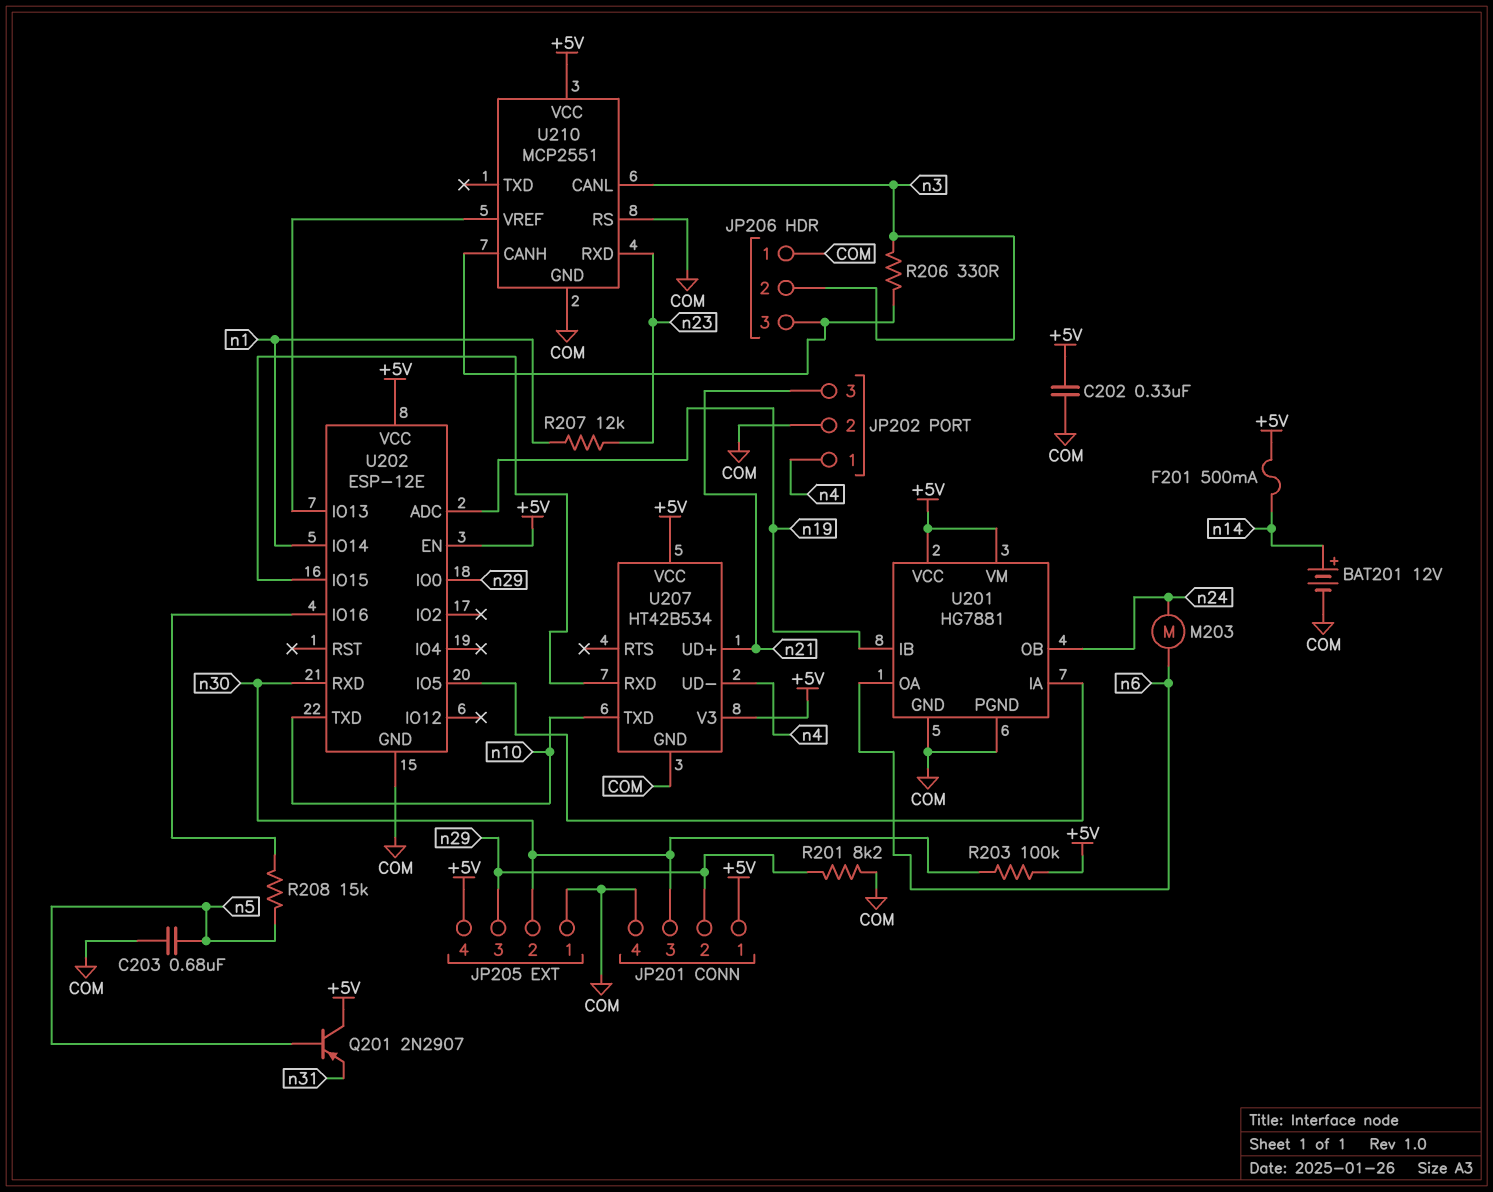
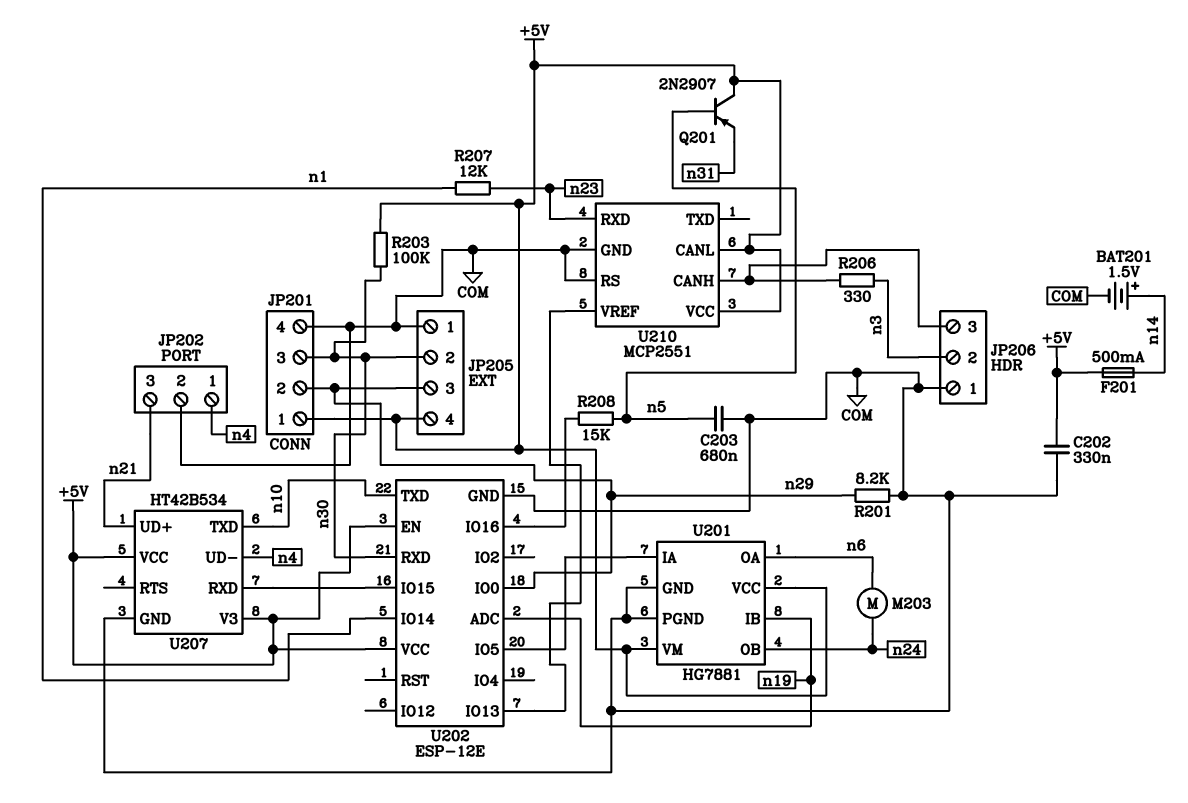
BAT201: 12V (plus n14, minus COM) -> 1.5V (plus n14, minus COM)
U210 pin CANL: n3 -> +5V

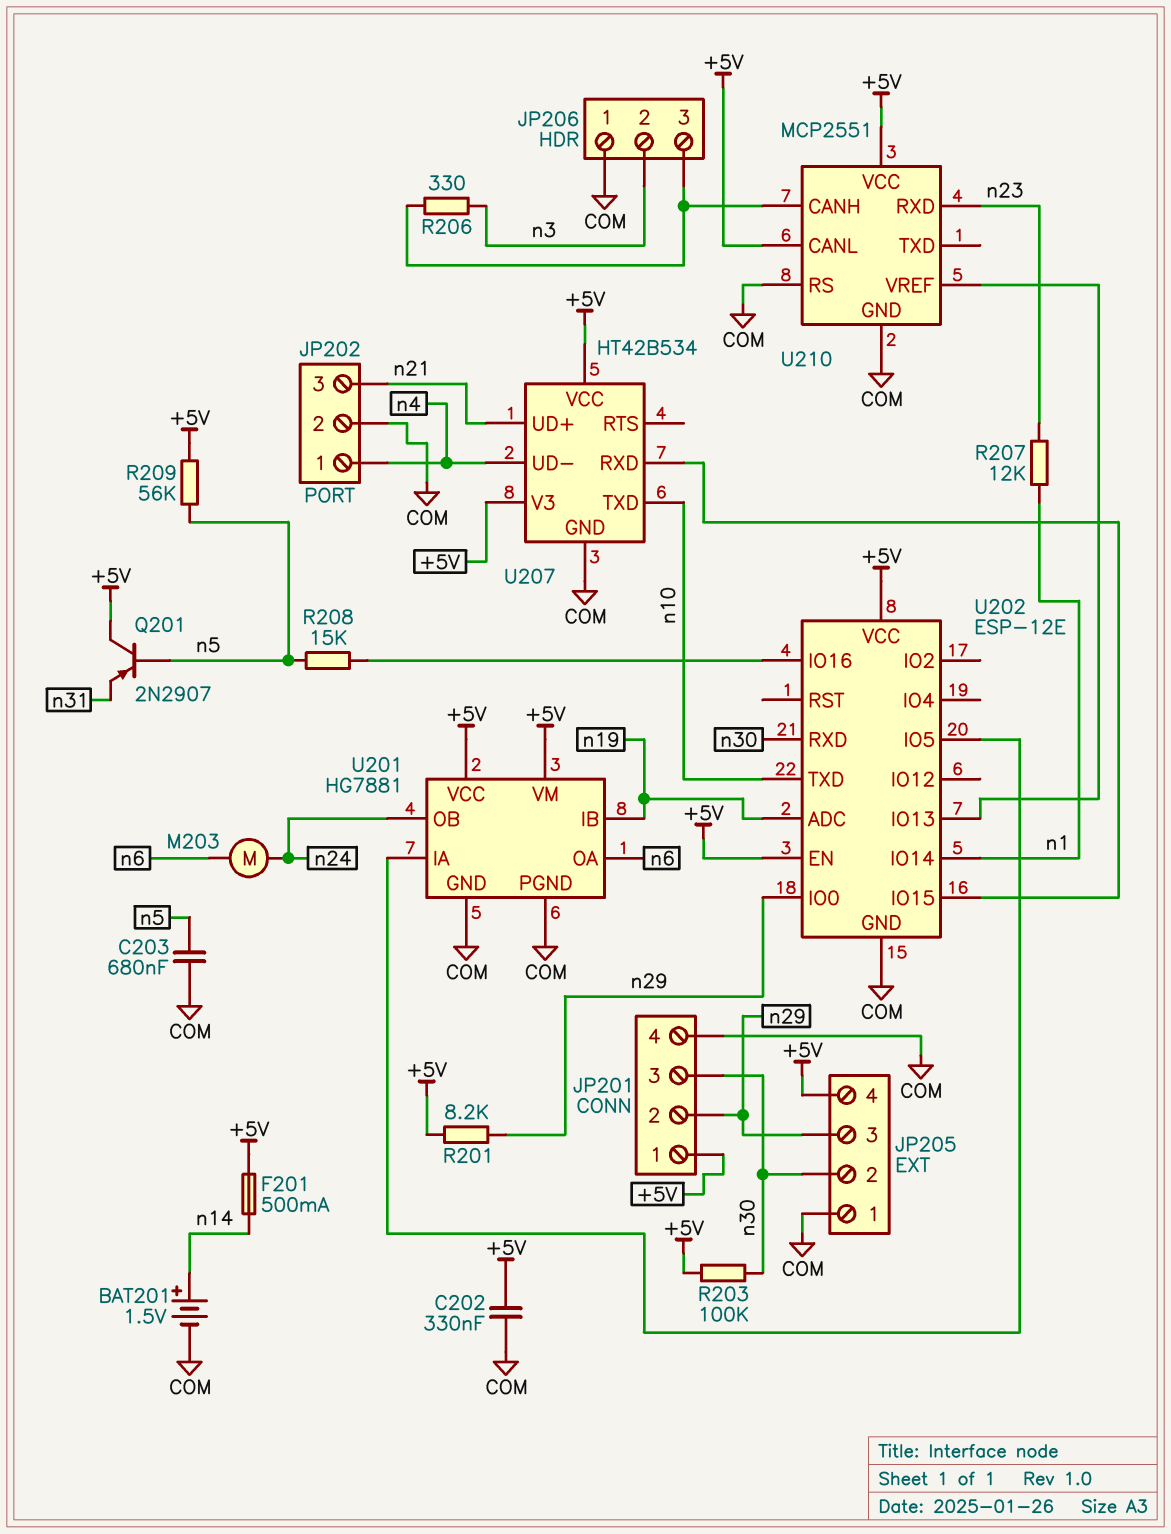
R201: 8.2k (COM, n29) -> 8.2k (+5V, n29)
R209: none -> 56k (+5V, n5)

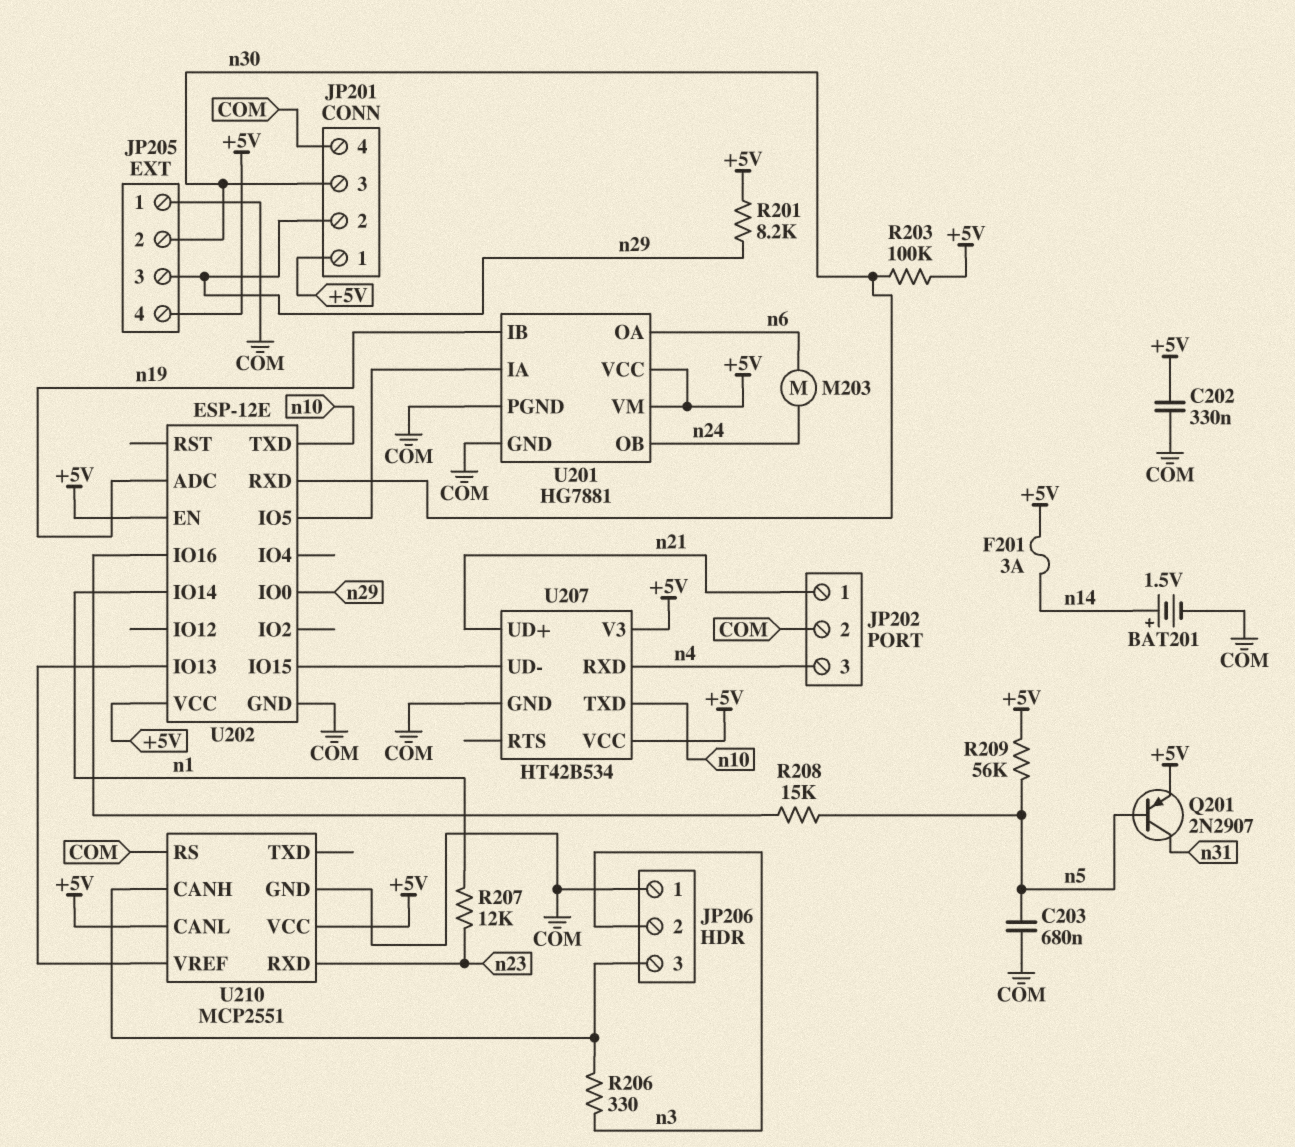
F201: 500mA (+5V, n14) -> 3A (+5V, n14)
JP202 pin 1: n4 -> n21
JP202 pin 3: n21 -> n4
Q201: PNP 2N2907 (B n5, C +5V, E n31) -> PNP 2N2907 (B n5, C n31, E +5V)
U207 pin RXD: U202/IO15 -> n4
U207 pin UD-: n4 -> U202/IO15

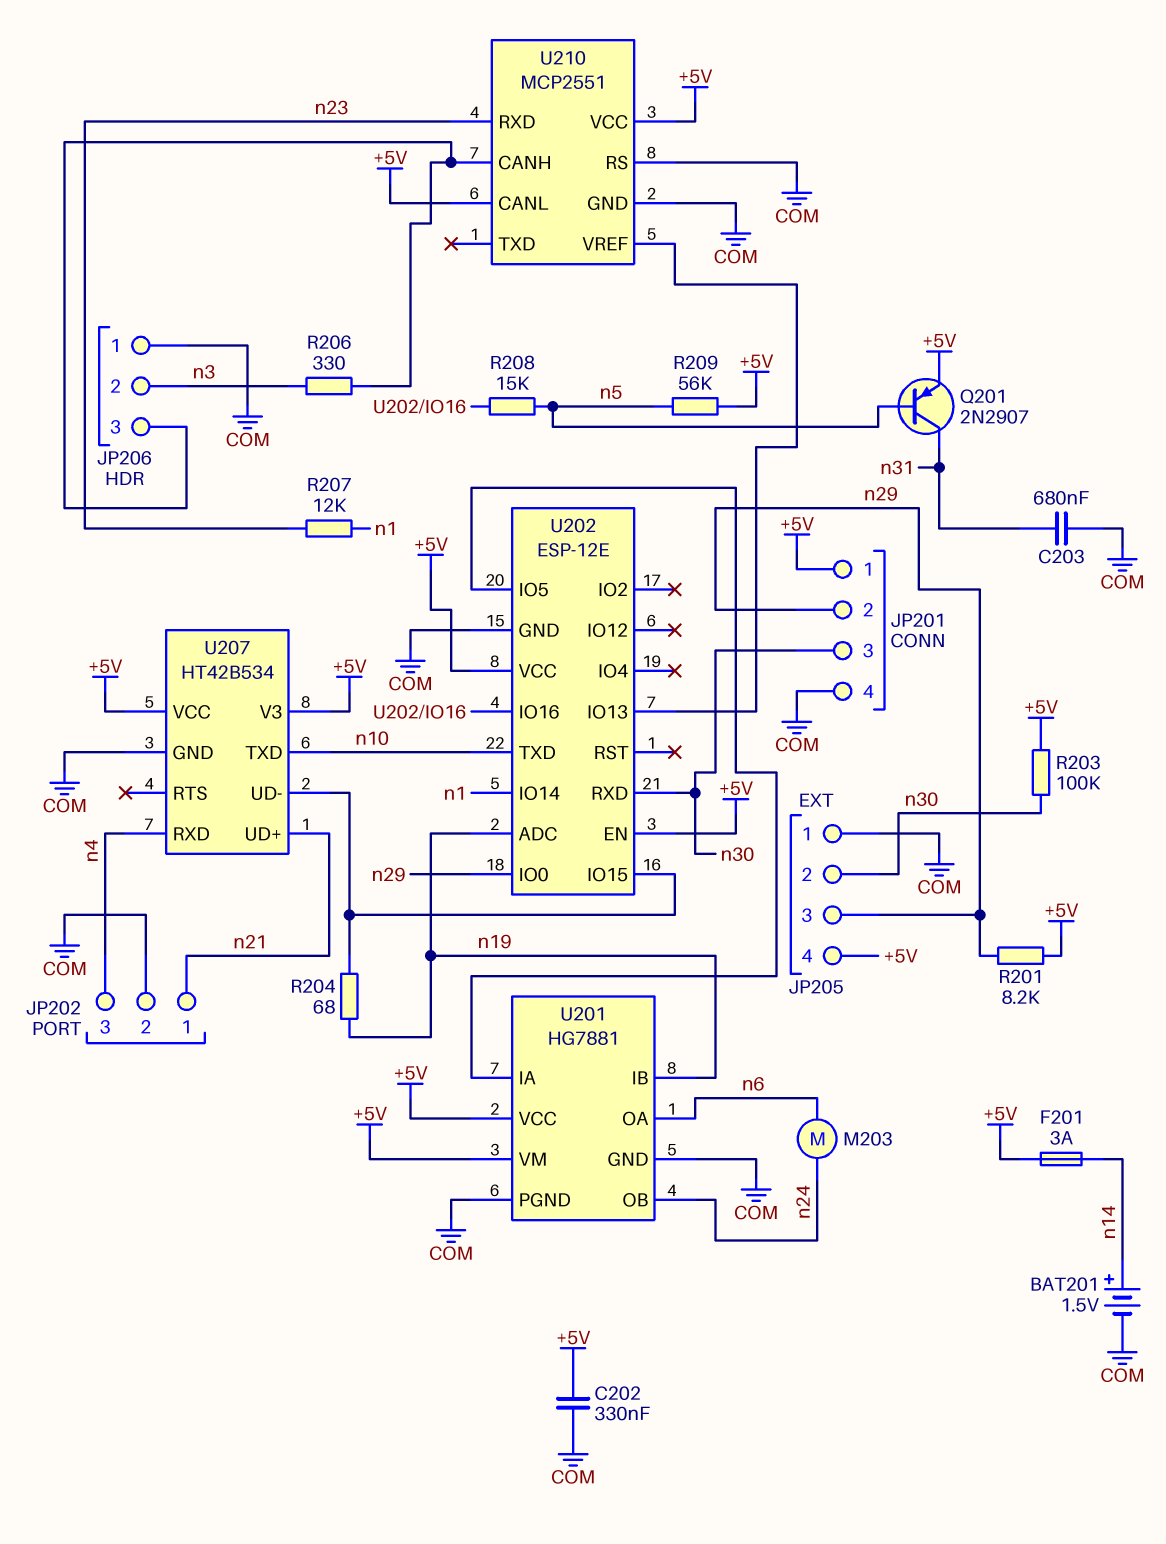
C203: 680nF (COM, n5) -> 680nF (COM, n31)
R204: none -> 68 (U202/IO15, n19)

